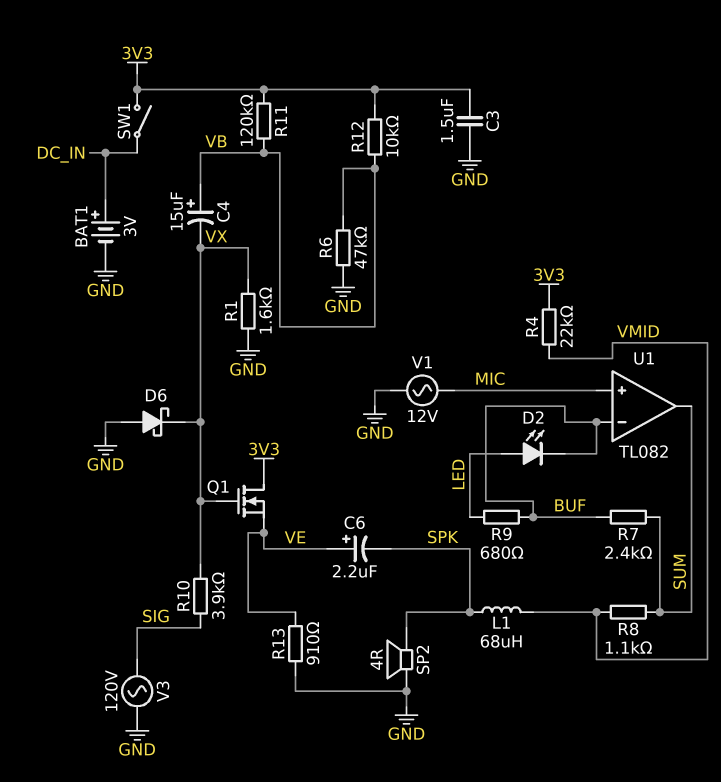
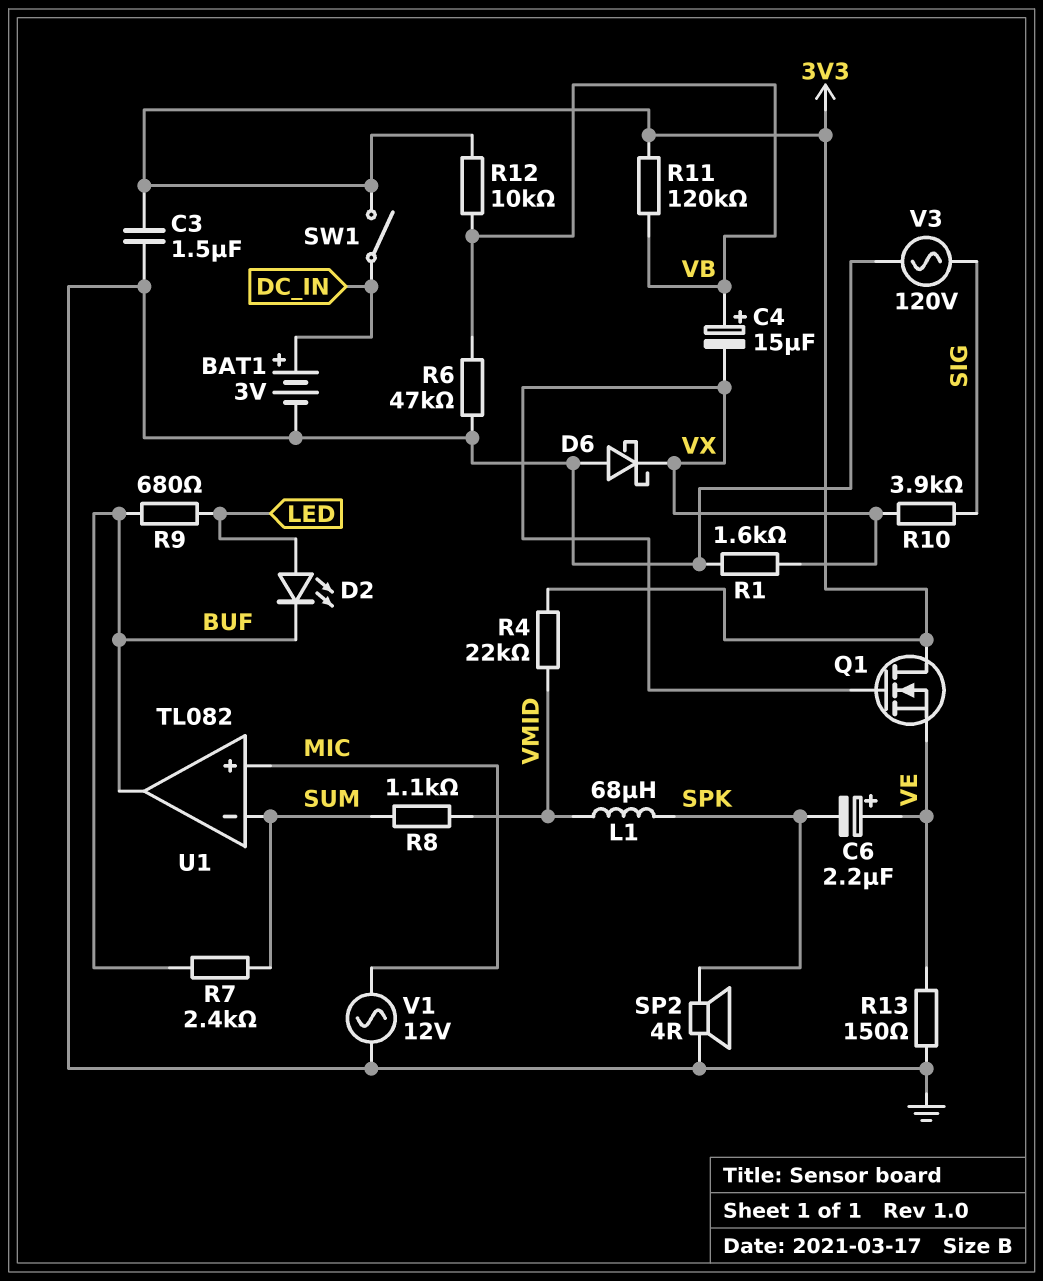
R13: 910 (GND, VE) -> 150 (GND, VE)
U1 pin in-: BUF -> SUM
U1 pin out: SUM -> BUF

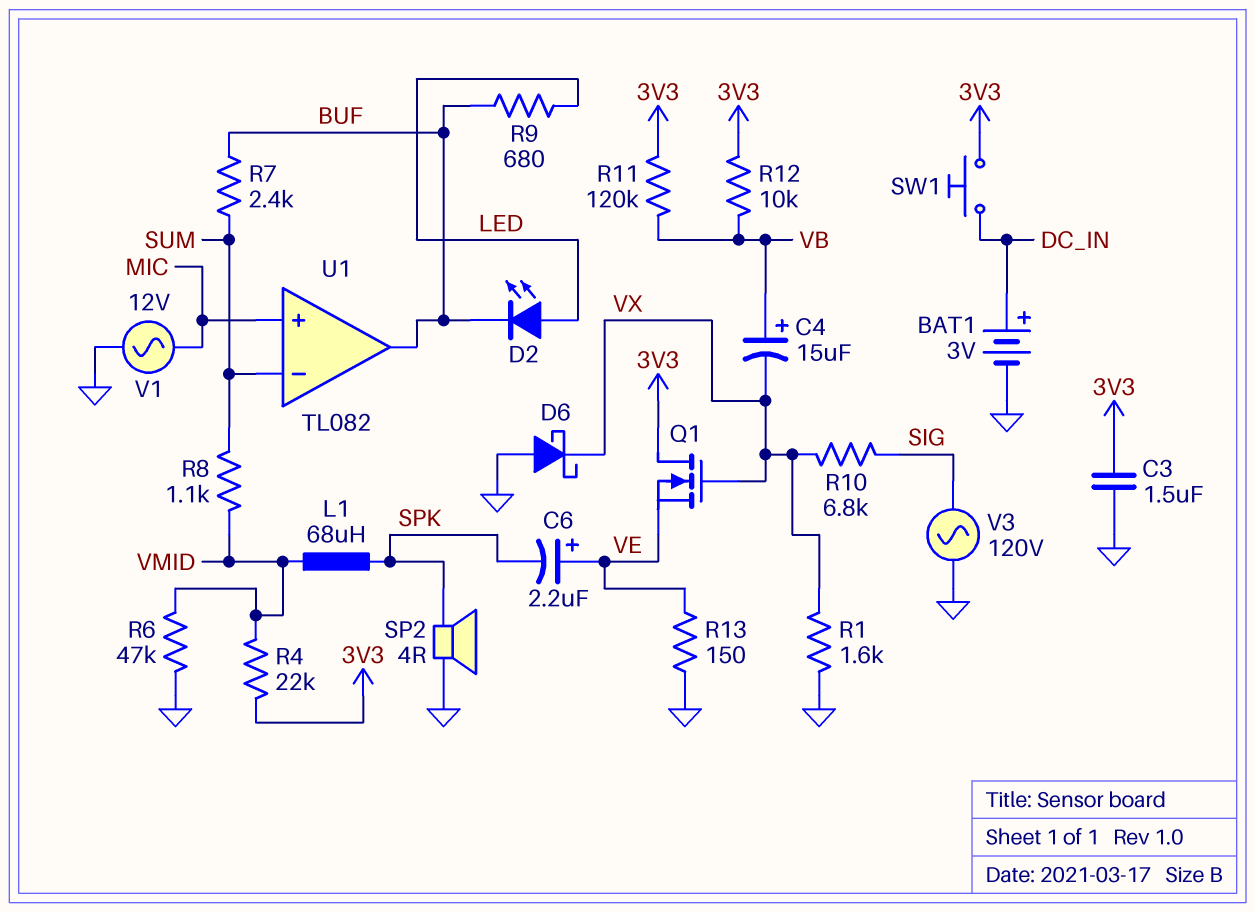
R6: 47k (GND, VB) -> 47k (GND, VMID)
R10: 3.9k (SIG, VX) -> 6.8k (SIG, VX)
SW1: switch (3V3, DC_IN) -> button (3V3, DC_IN)

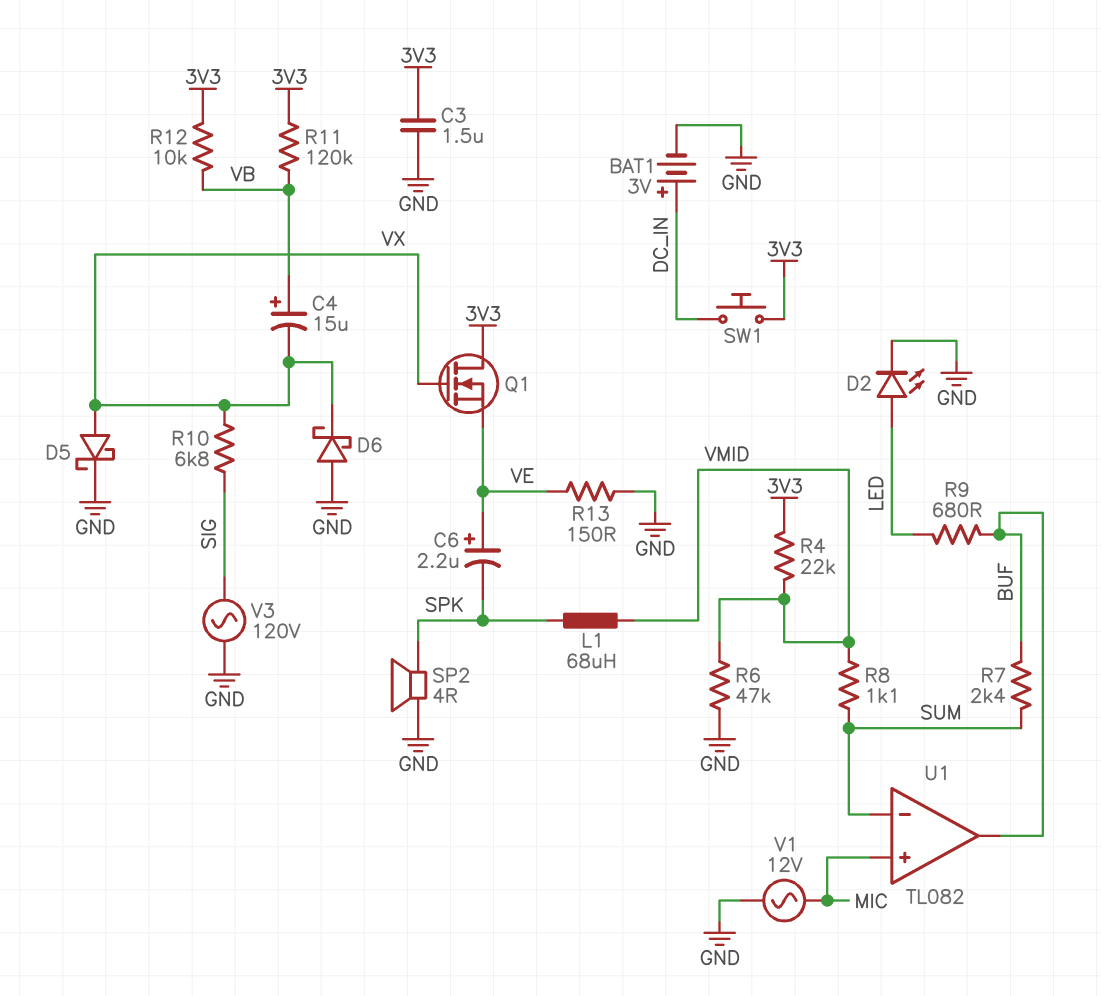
D2: LED (A LED, K BUF) -> LED (A LED, K GND)
D5: none -> schottky (A VX, K GND)
R1: 1.6k (GND, VX) -> none

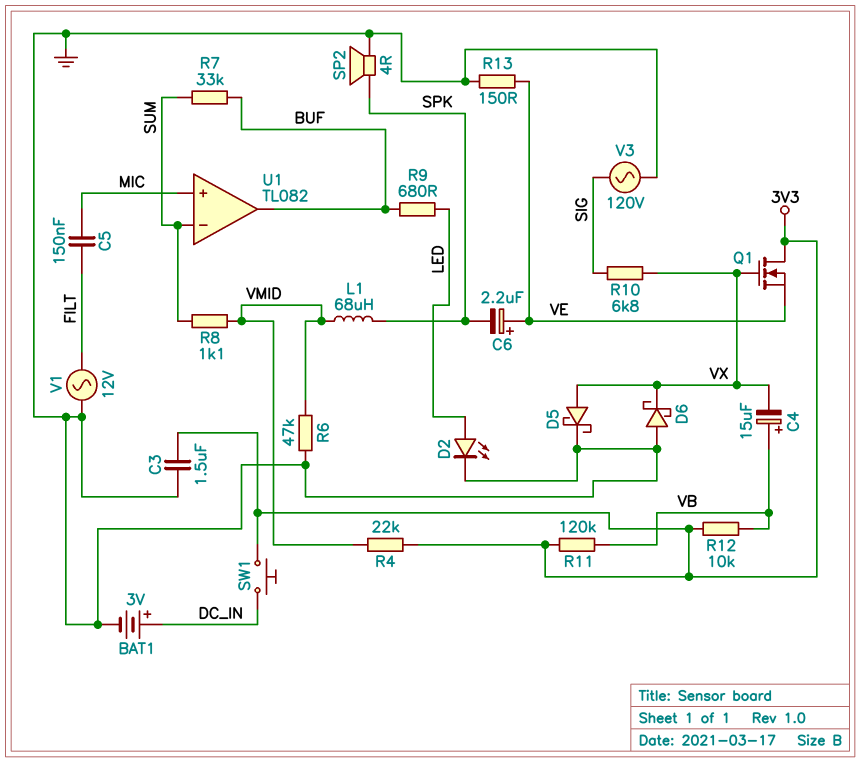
C5: none -> 150nF (FILT, MIC)
R7: 2.4k (BUF, SUM) -> 33k (BUF, SUM)
V1: AC 12V (GND, MIC) -> AC 12V (FILT, GND)

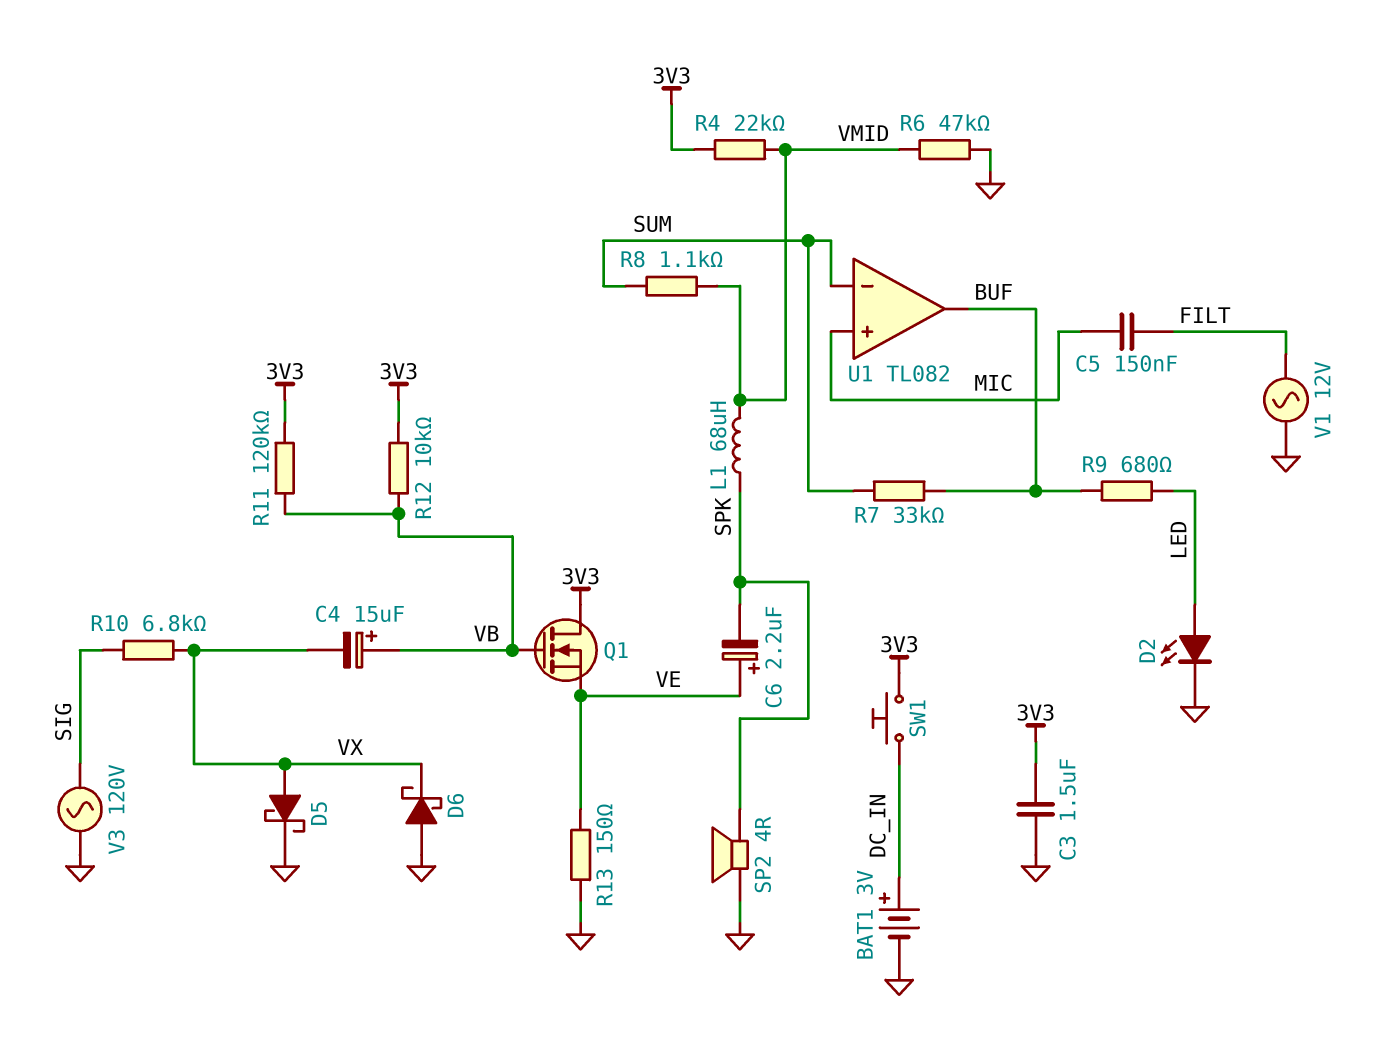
Q1: NMOS (G VX, D 3V3, S VE) -> NMOS (G VB, D 3V3, S VE)

